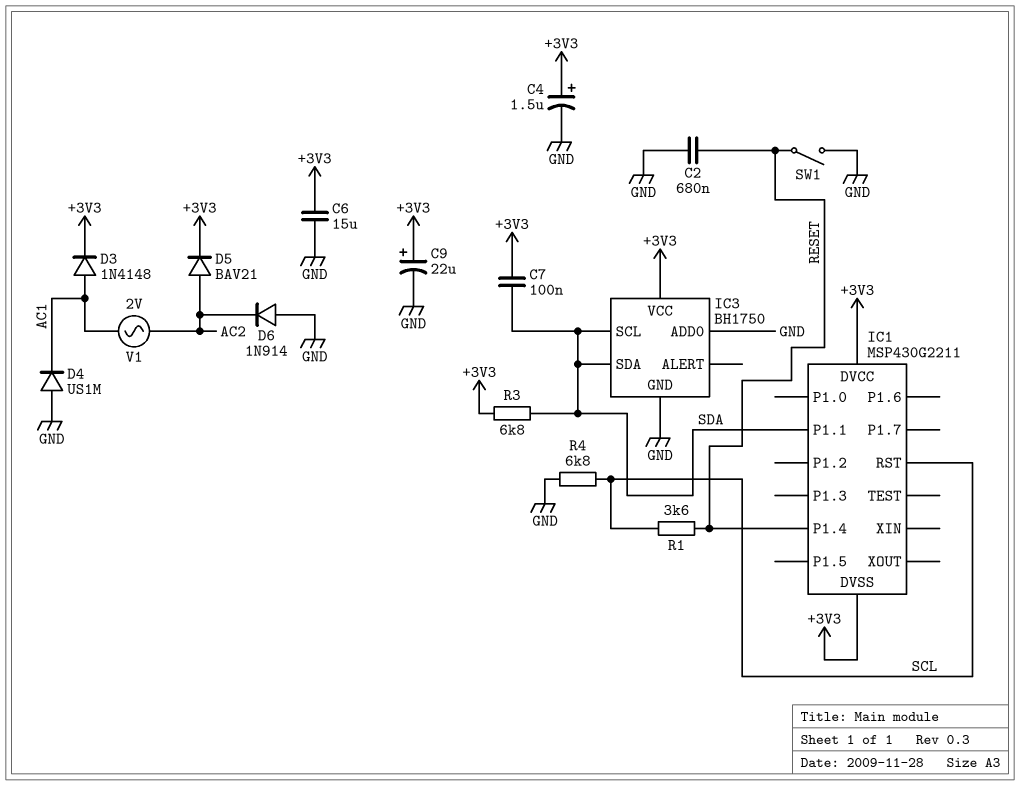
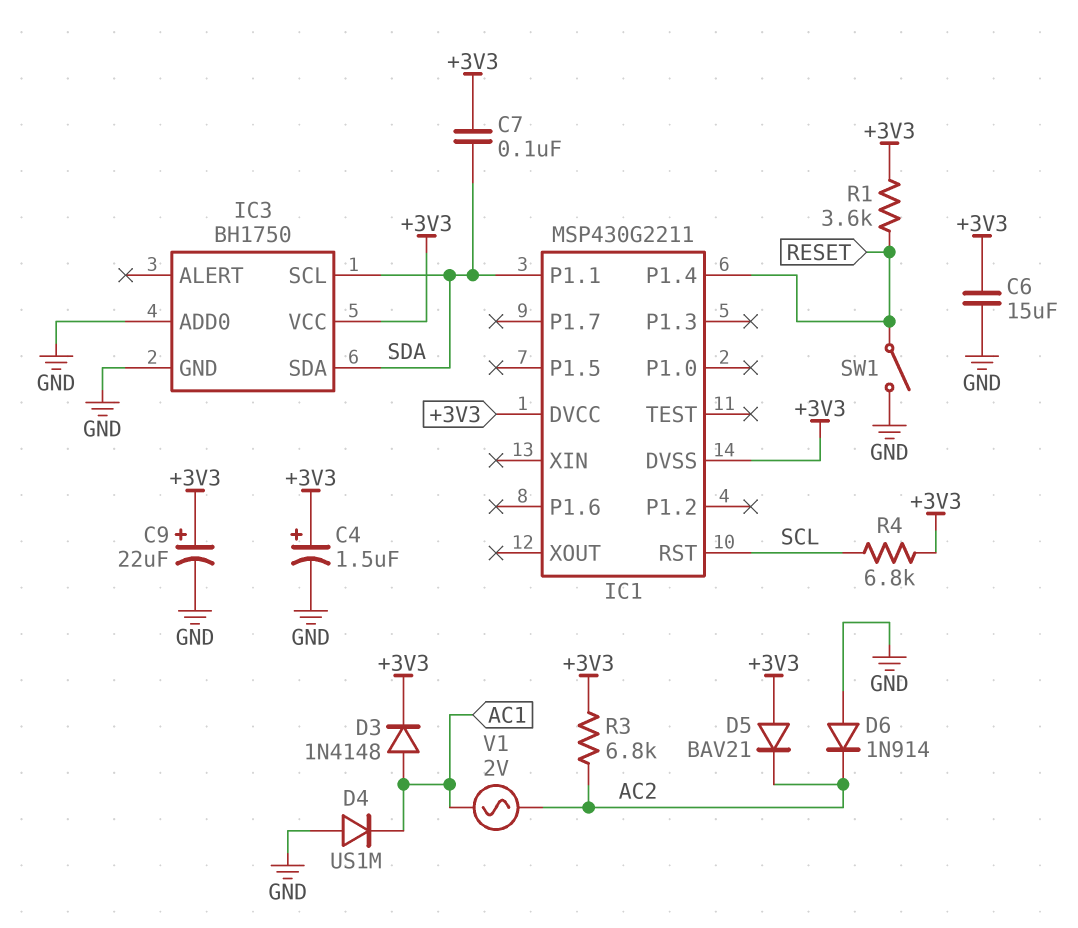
C2: 680nF (GND, RESET) -> none
D5: diode BAV21 (A AC2, K +3V3) -> diode BAV21 (A +3V3, K AC2)
R1: 3.6k (RESET, SCL) -> 3.6k (+3V3, RESET)
R3: 6.8k (+3V3, SDA) -> 6.8k (+3V3, AC2)
R4: 6.8k (GND, SCL) -> 6.8k (+3V3, SCL)

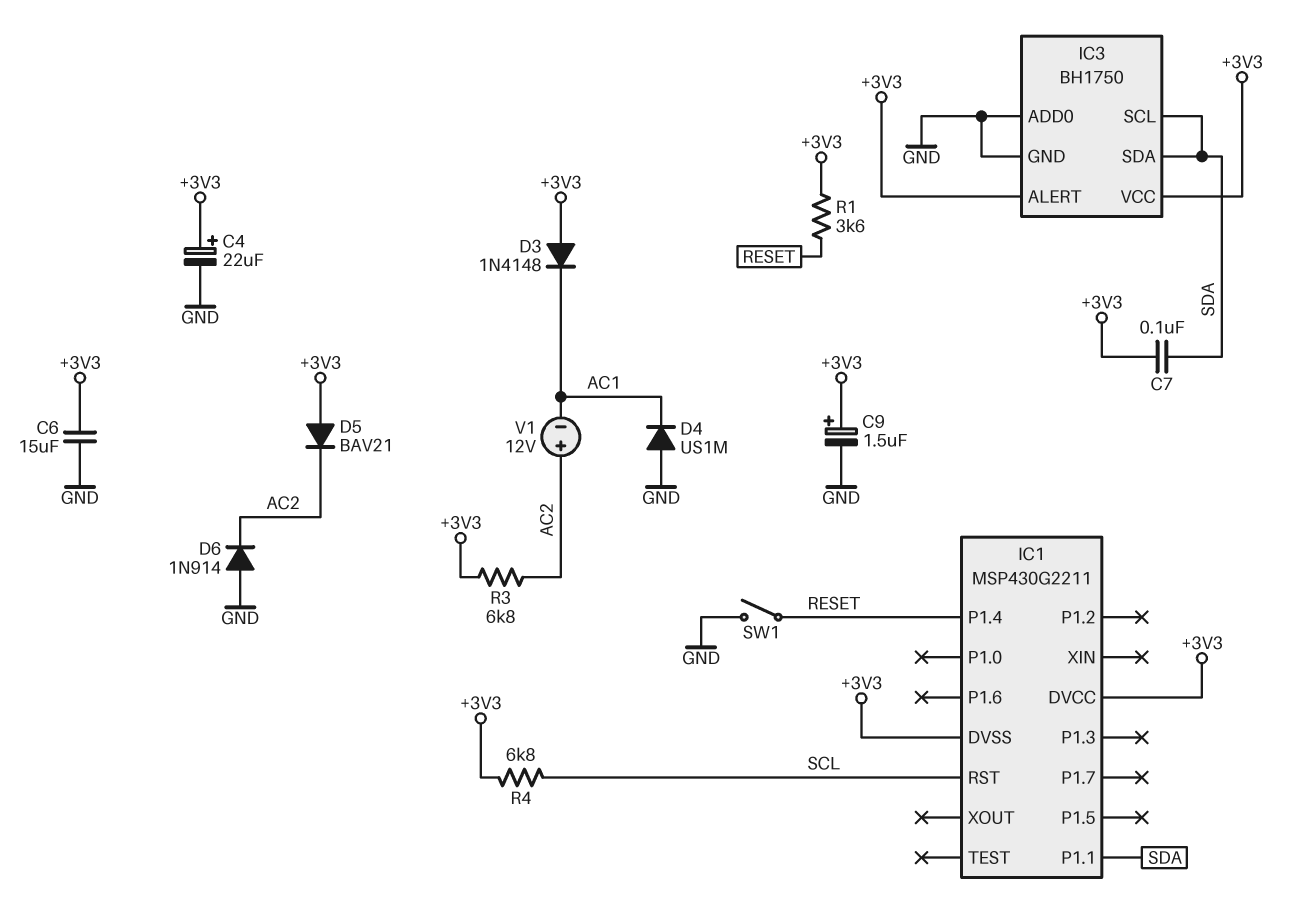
C4: 1.5uF (plus +3V3, minus GND) -> 22uF (plus +3V3, minus GND)
C9: 22uF (plus +3V3, minus GND) -> 1.5uF (plus +3V3, minus GND)
D3: diode 1N4148 (A AC1, K +3V3) -> diode 1N4148 (A +3V3, K AC1)
IC3 pin ALERT: none -> +3V3
V1: AC 2V (AC1, AC2) -> 12V (plus AC2, minus AC1)

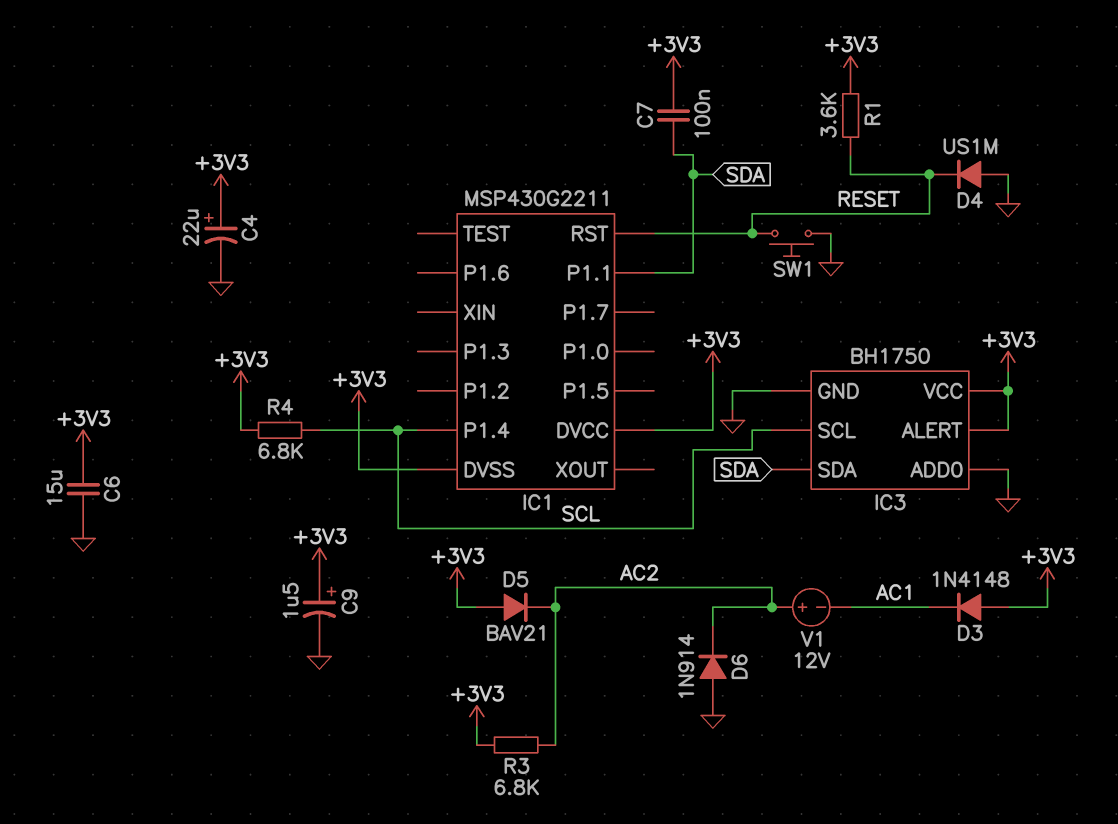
D4: diode US1M (A GND, K AC1) -> diode US1M (A GND, K RESET)
IC1 pin P1.4: RESET -> SCL
IC1 pin RST: SCL -> RESET
IC3 pin SCL: SDA -> SCL
SW1: switch (GND, RESET) -> button (GND, RESET)

